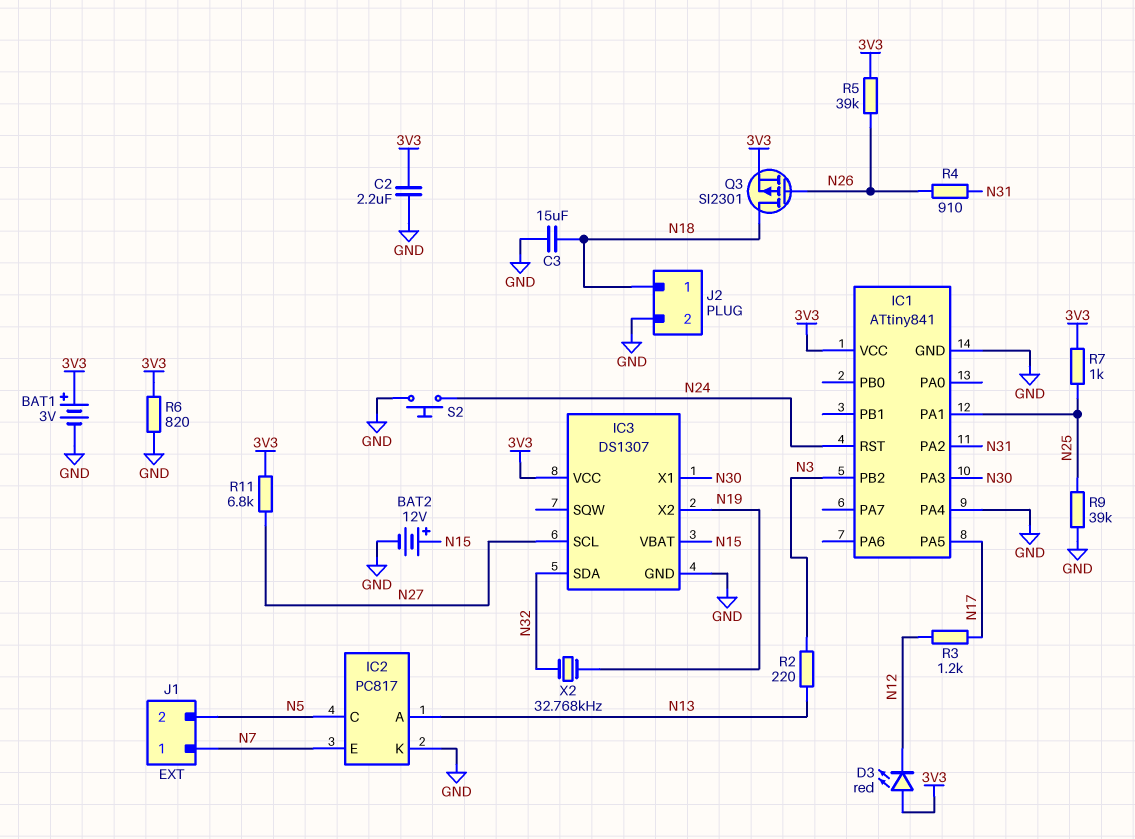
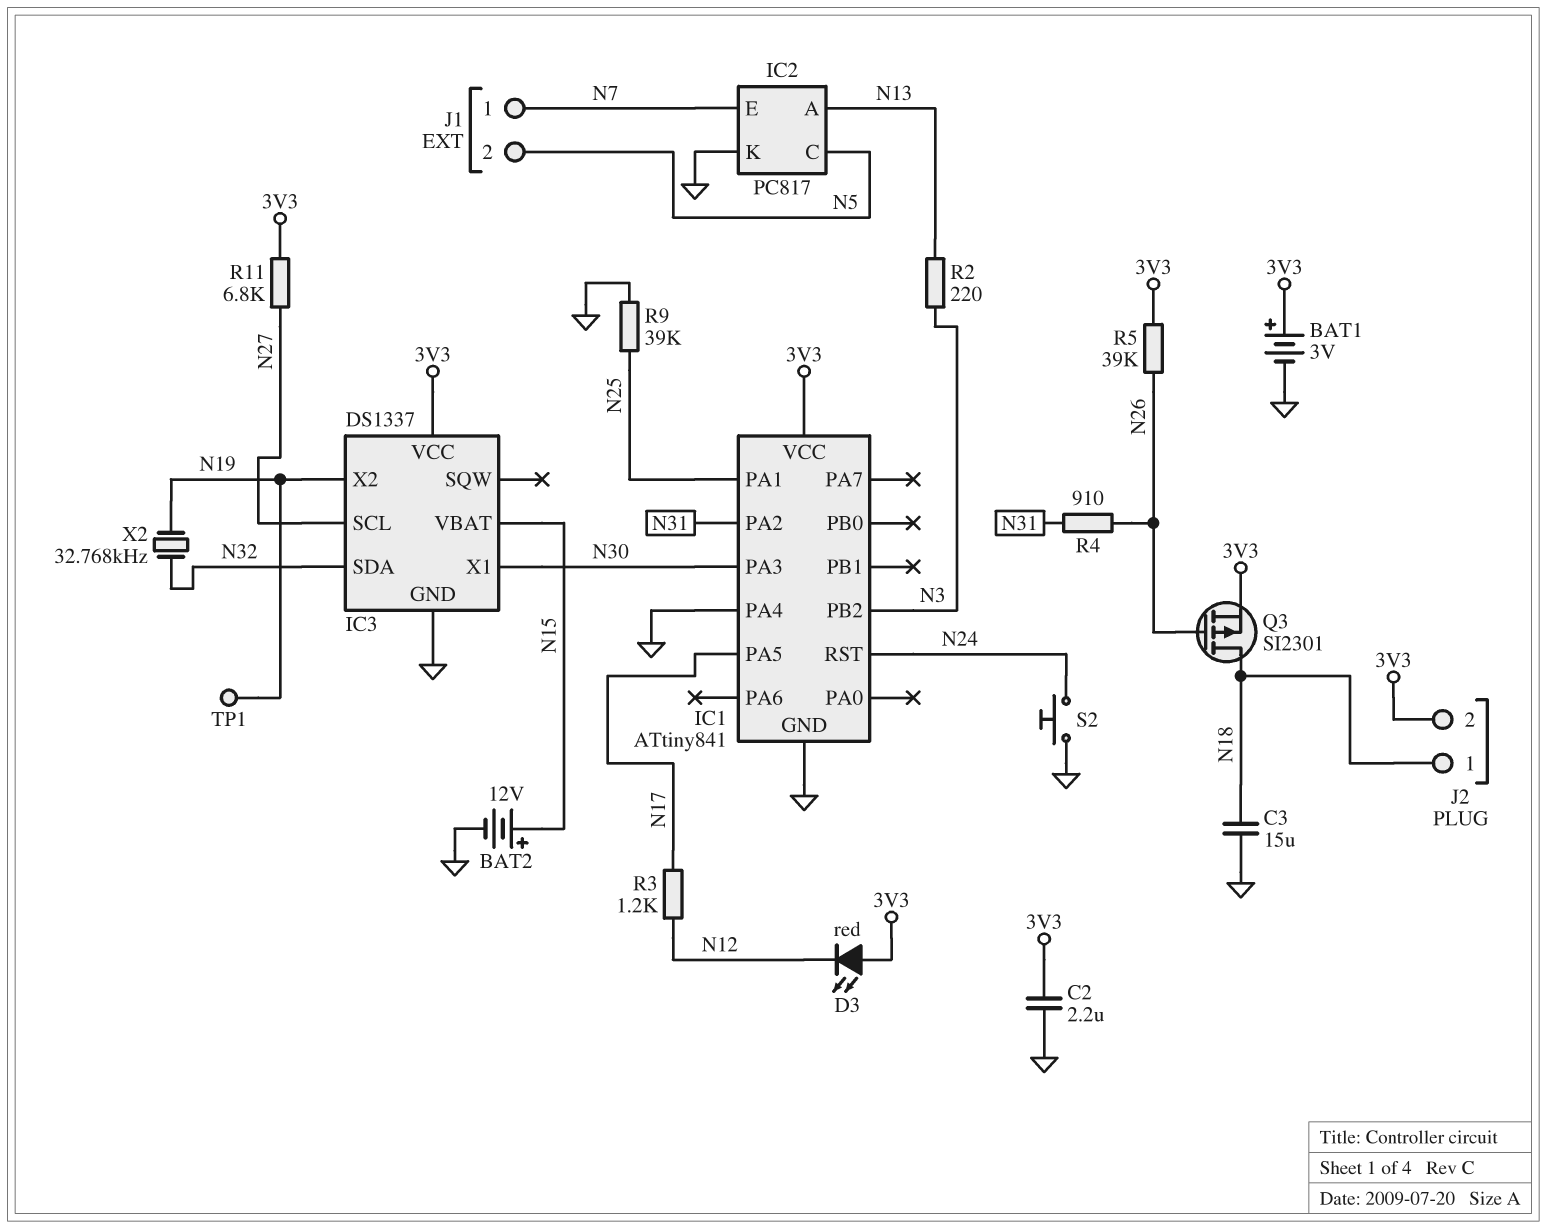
IC3: DS1307 -> DS1337
J2 pin 2: GND -> 3V3
R6: 820 (3V3, GND) -> none
R7: 1k (3V3, N25) -> none
TP1: none -> test point (N19)

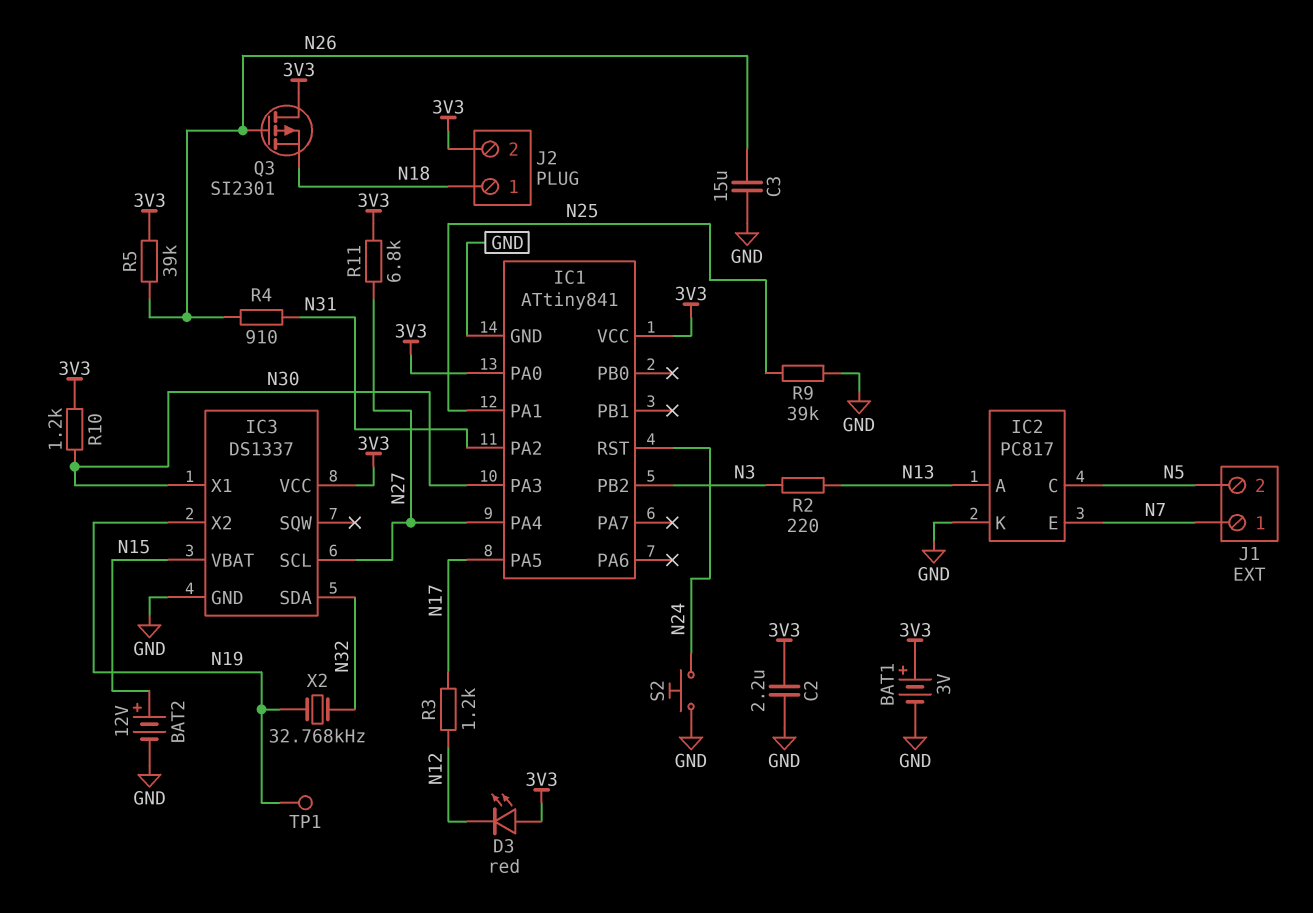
C3: 15uF (GND, N18) -> 15uF (GND, N26)
IC1 pin PA0: none -> 3V3
IC1 pin PA4: GND -> N27
Q3: PMOS SI2301 (G N26, D N18, S 3V3) -> PMOS SI2301 (G N26, D 3V3, S N18)
R10: none -> 1.2k (3V3, N30)

